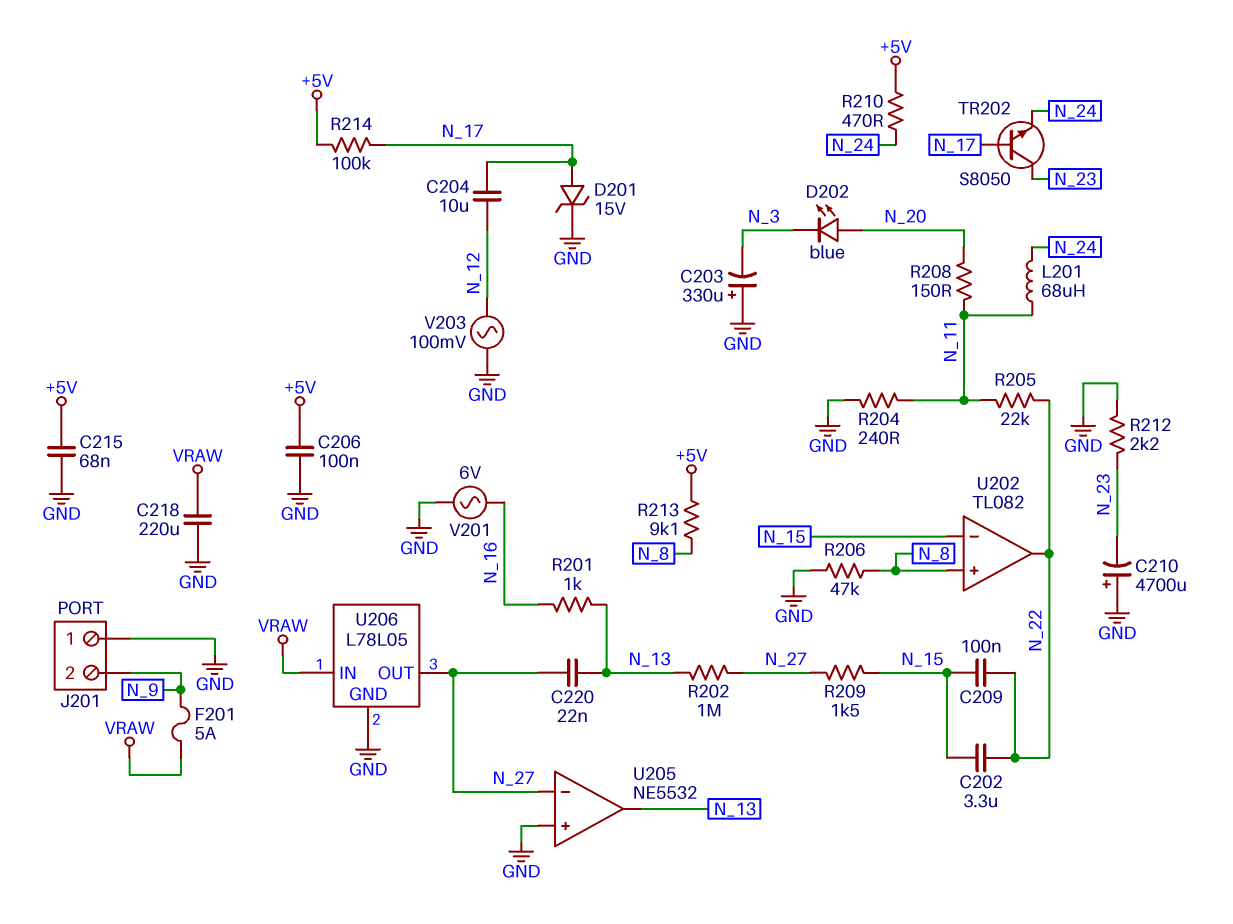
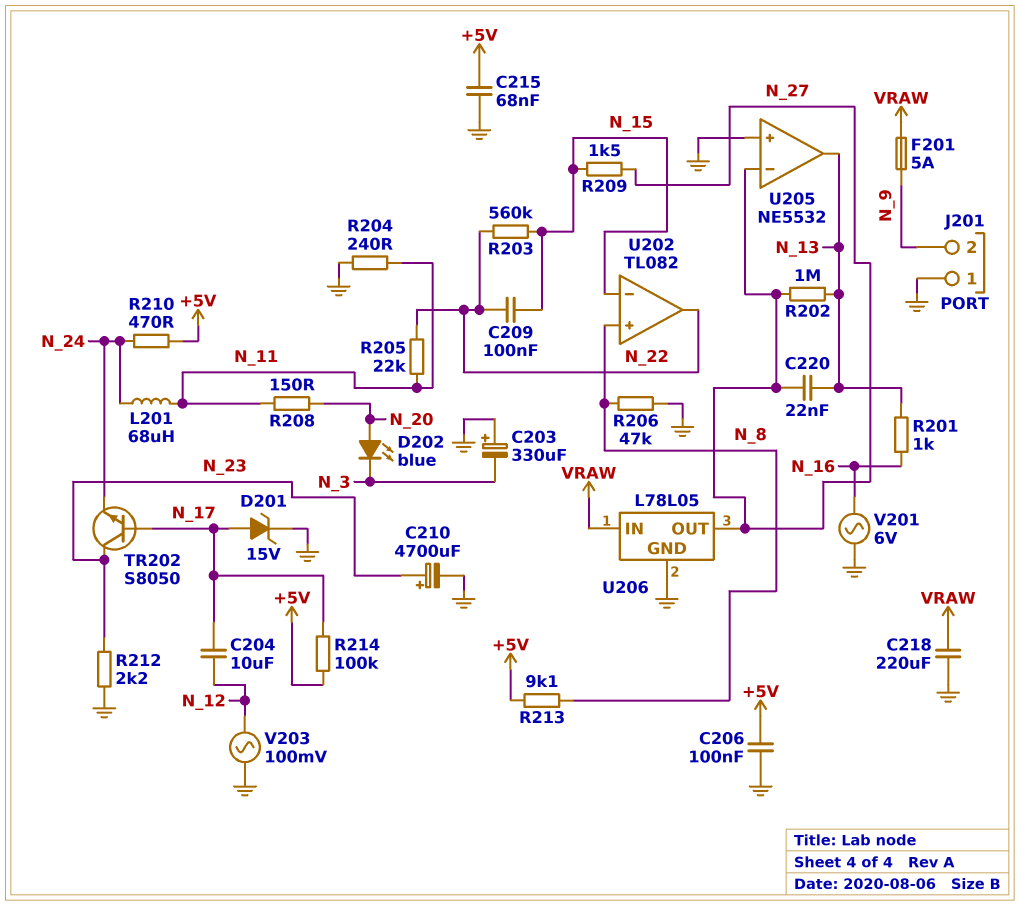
C202: 3.3uF (N_15, N_22) -> none
C210: 4700uF (plus GND, minus N_23) -> 4700uF (plus N_23, minus GND)
R203: none -> 560k (N_15, N_22)

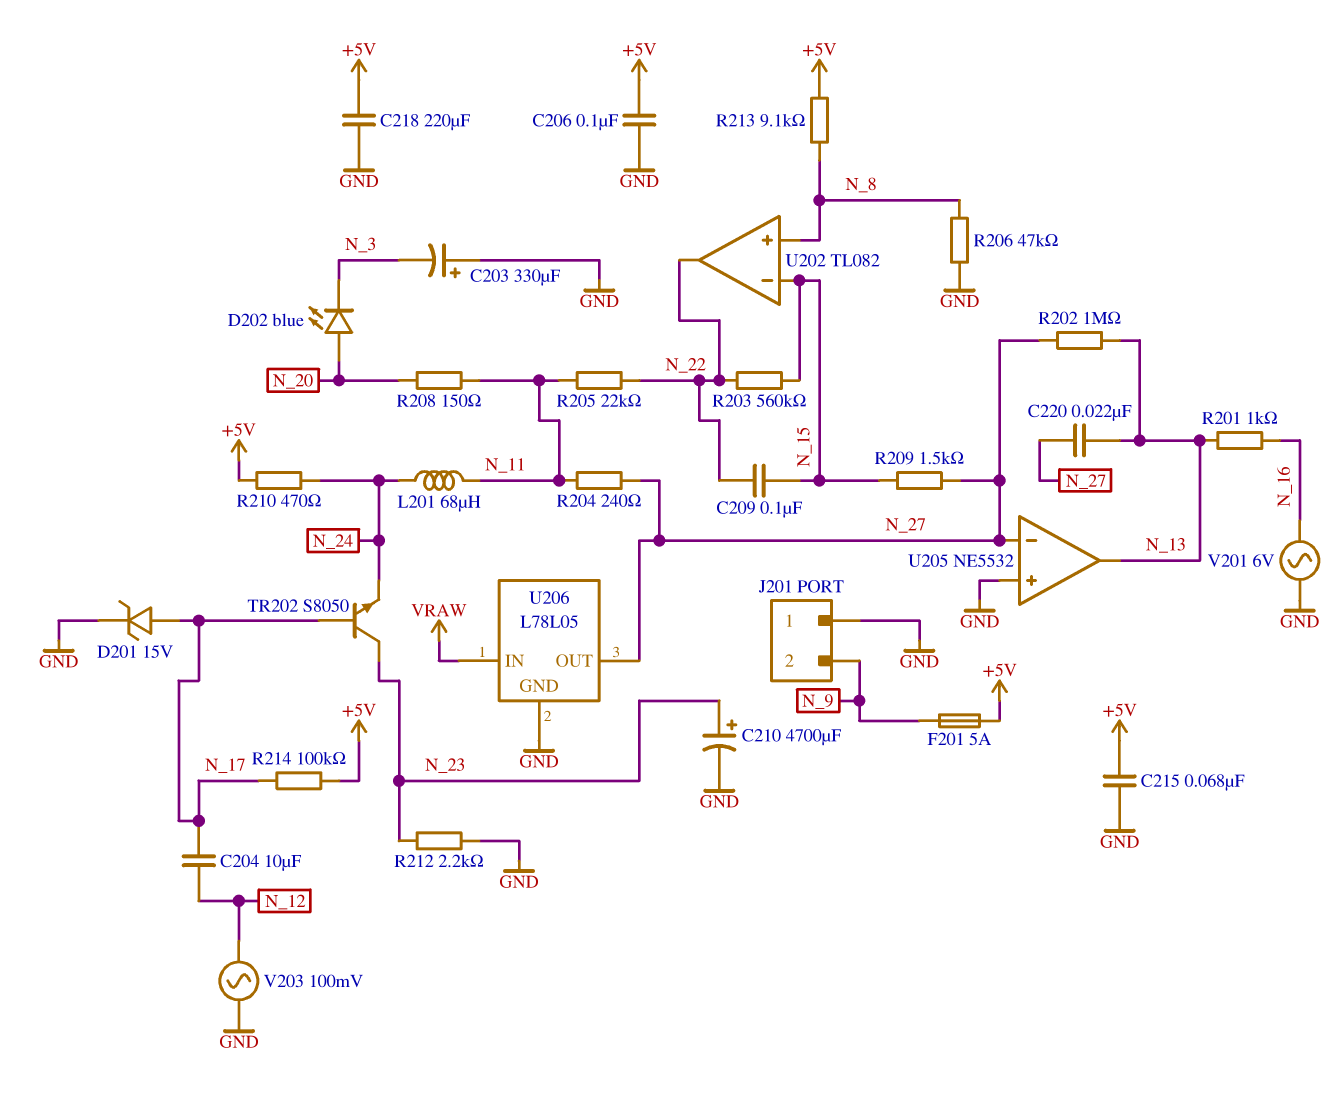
C218: 220uF (GND, VRAW) -> 220uF (+5V, GND)
F201: 5A (N_9, VRAW) -> 5A (+5V, N_9)
R204: 240 (GND, N_11) -> 240 (N_11, N_27)

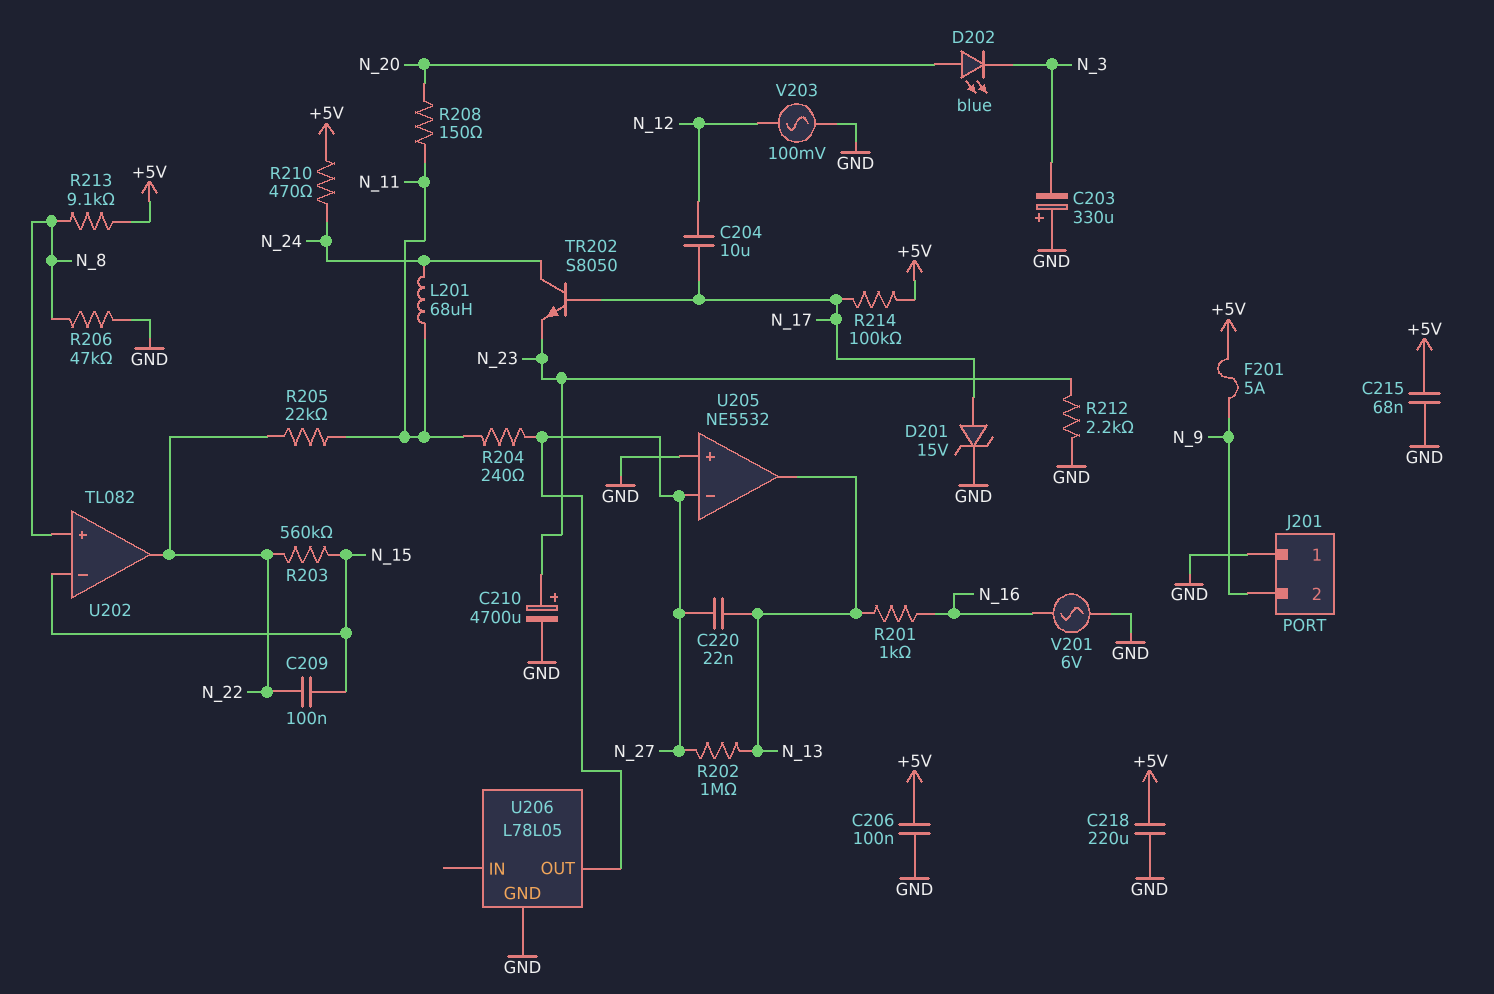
R209: 1.5k (N_15, N_27) -> none
TR202: NPN S8050 (B N_17, C N_23, E N_24) -> NPN S8050 (B N_17, C N_24, E N_23)
U206 pin IN: VRAW -> none

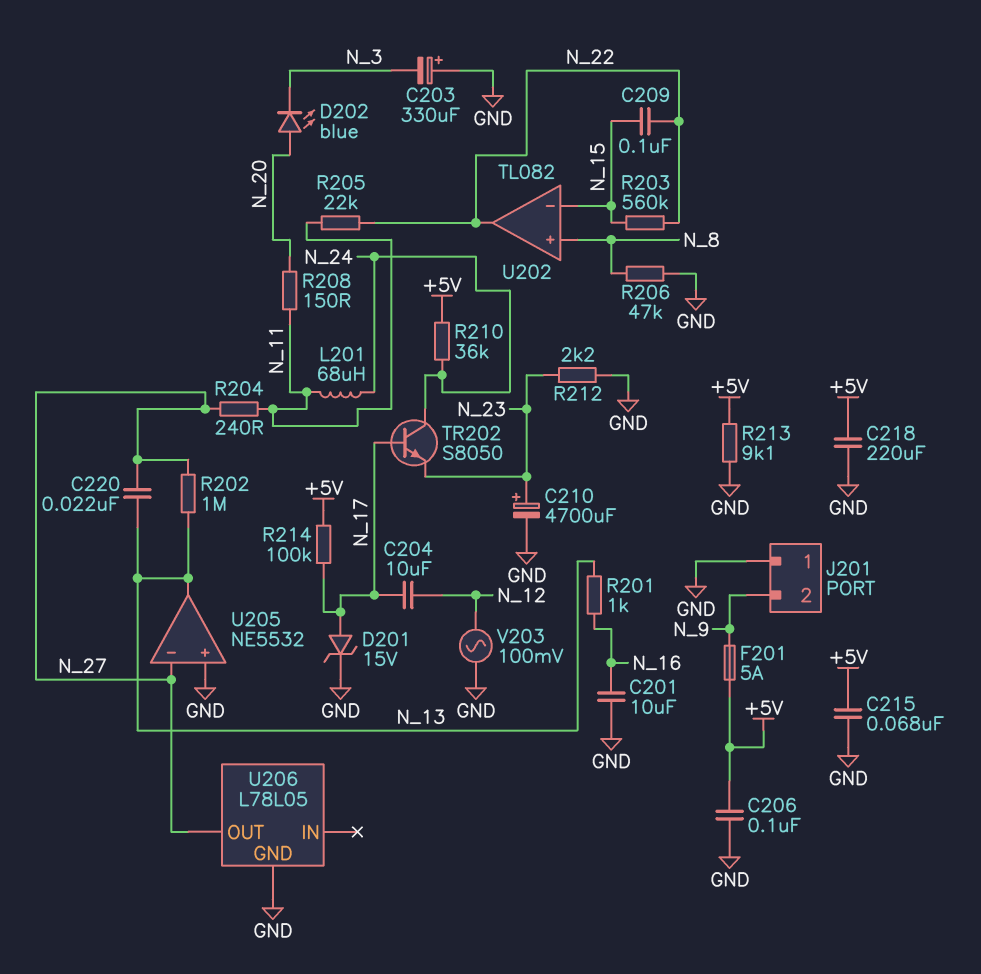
C201: none -> 10uF (GND, N_16)
R210: 470 (+5V, N_24) -> 36k (+5V, N_24)
R213: 9.1k (+5V, N_8) -> 9.1k (+5V, GND)
V201: AC 6V (GND, N_16) -> none

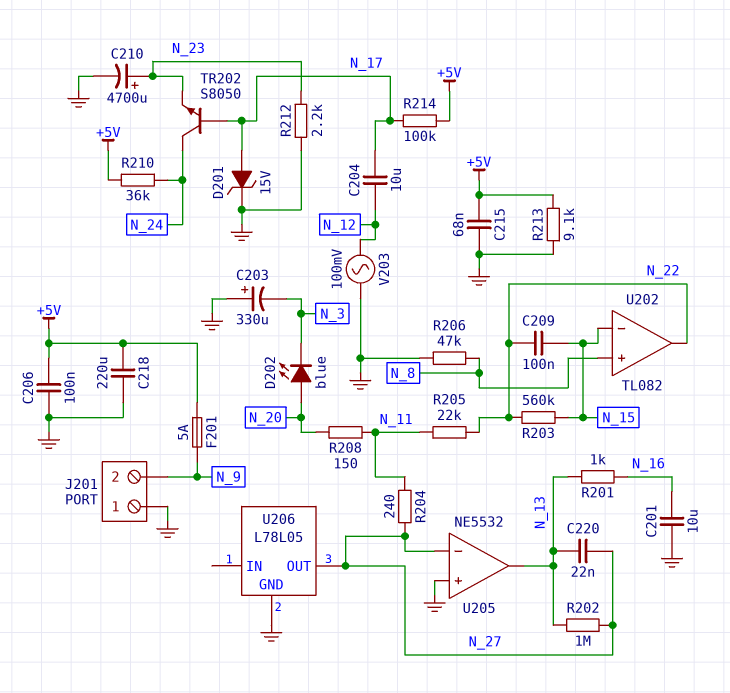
L201: 68uH (N_11, N_24) -> none

